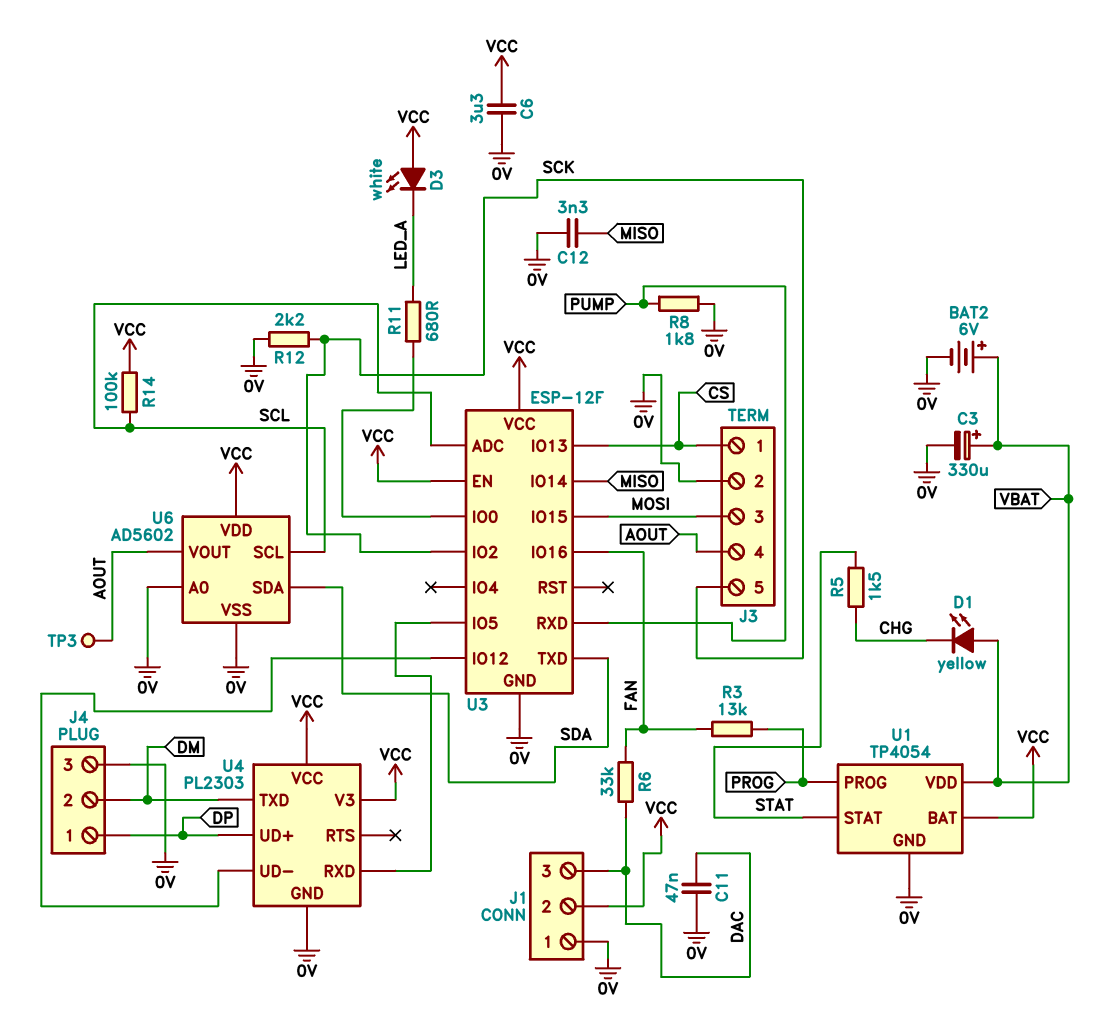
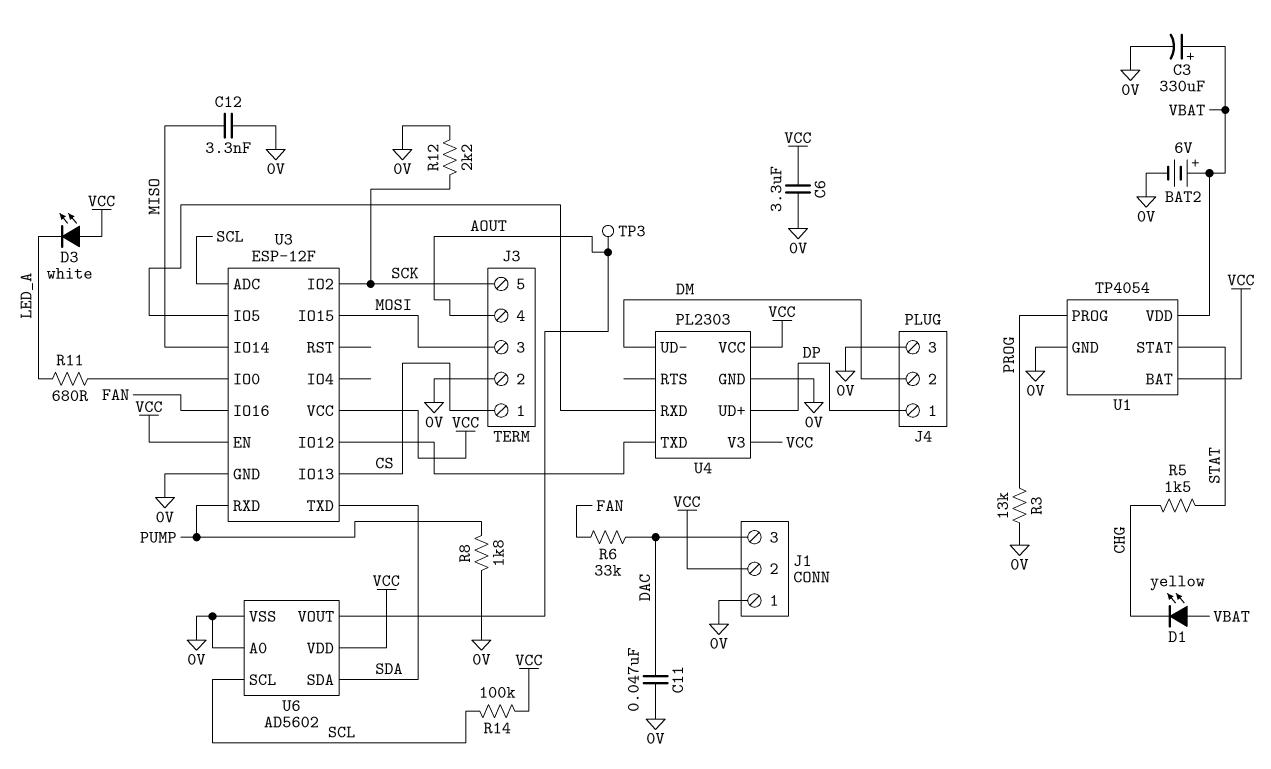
R3: 13k (FAN, PROG) -> 13k (0V, PROG)
U4 pin TXD: DM -> U3/IO12
U4 pin UD-: U3/IO12 -> DM

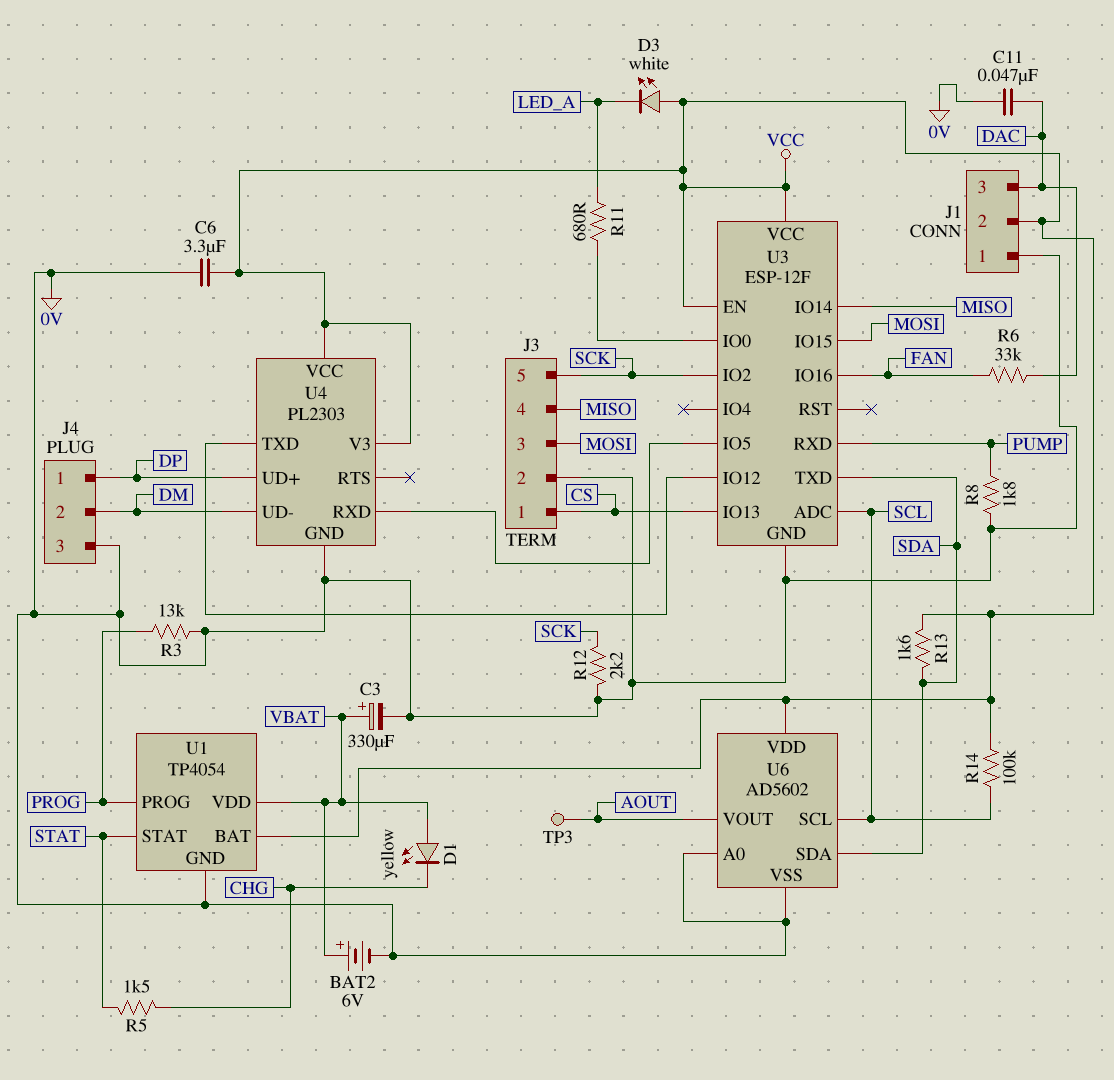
C12: 3.3nF (0V, MISO) -> none
J3 pin 4: AOUT -> MISO
R13: none -> 1.6k (SDA, VCC)

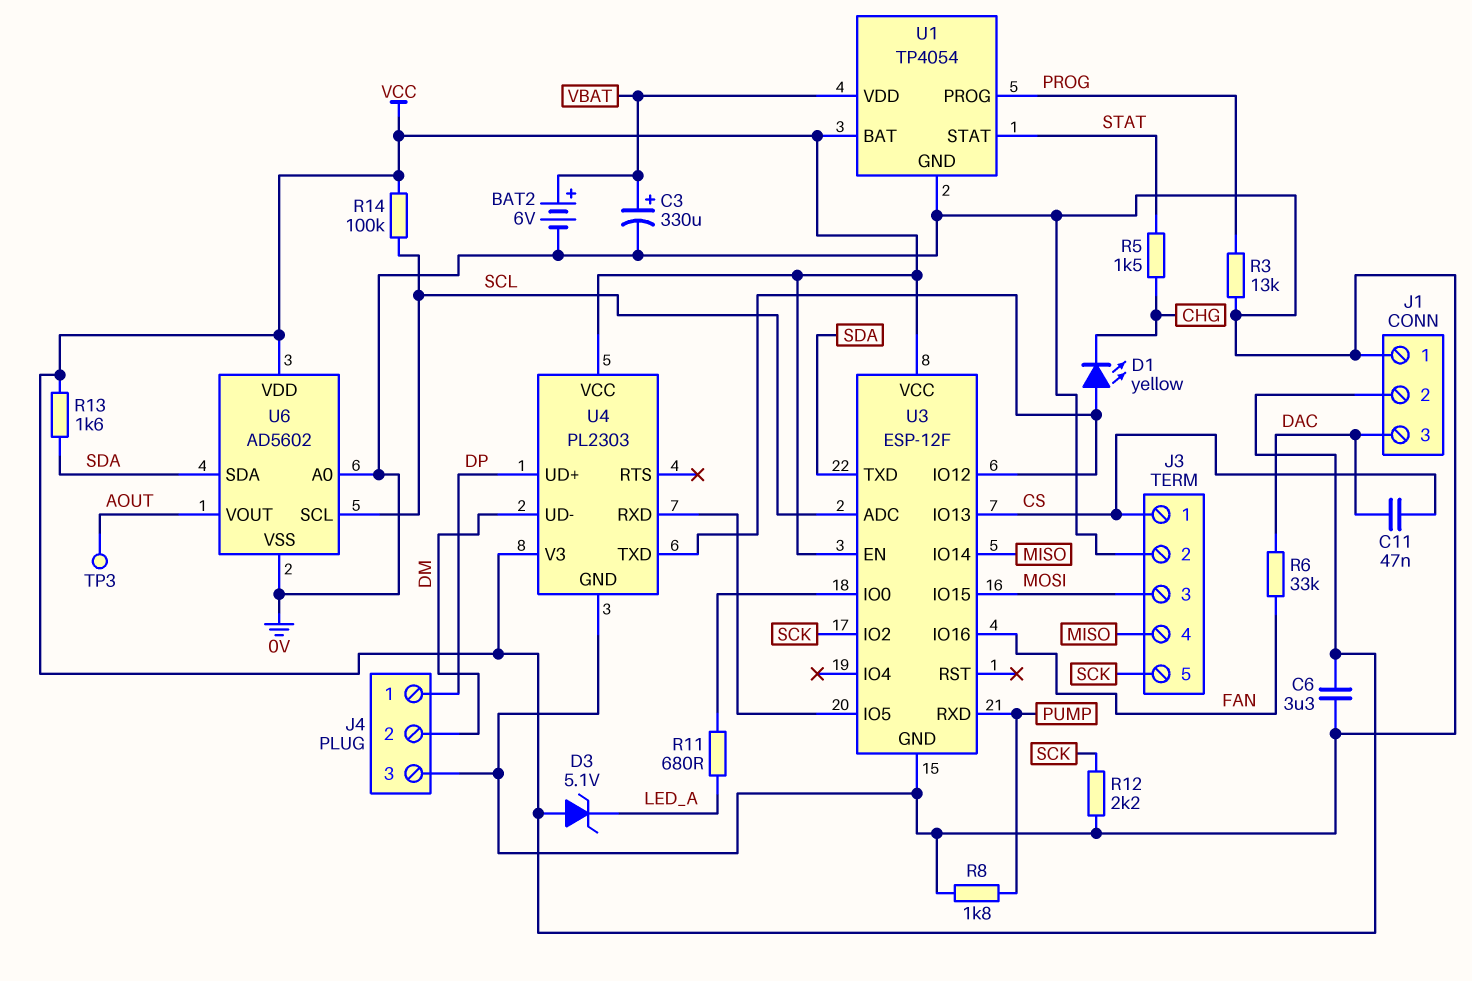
C11: 47nF (0V, DAC) -> 47nF (CS, DAC)
D1: LED yellow (A VBAT, K CHG) -> LED yellow (A U3/IO12, K CHG)
D3: LED white (A VCC, K LED_A) -> zener 5.1V (A VCC, K LED_A)

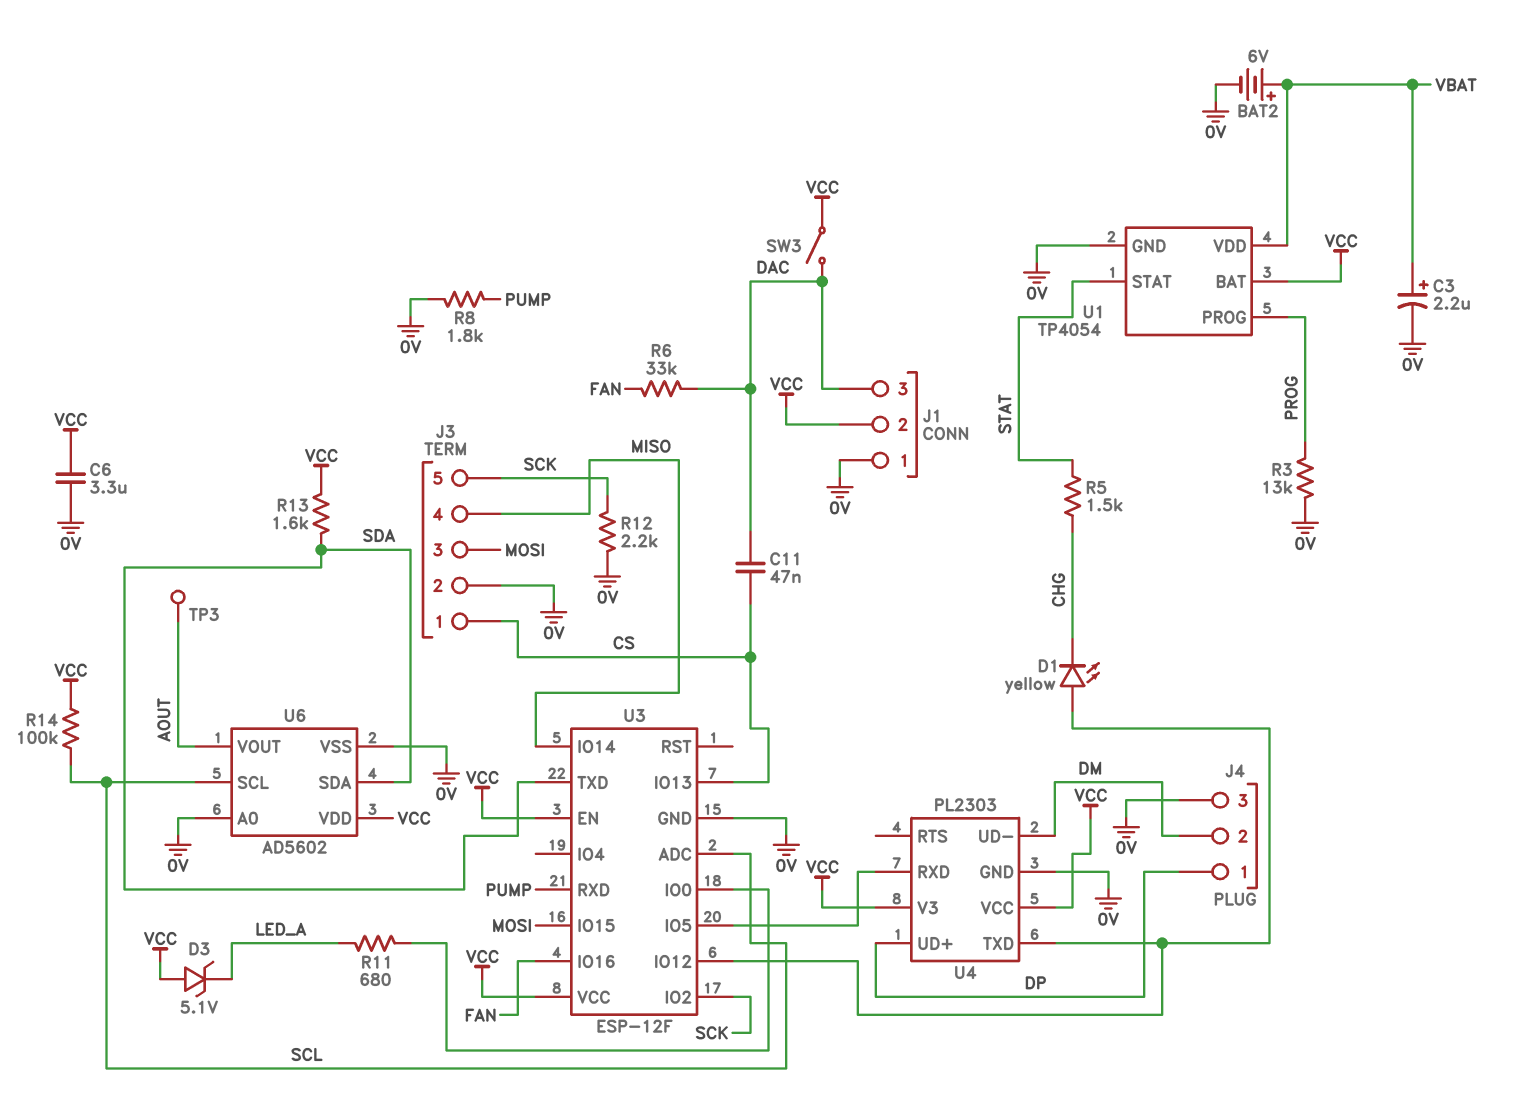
C3: 330uF (plus VBAT, minus 0V) -> 2.2uF (plus VBAT, minus 0V)
SW3: none -> switch (DAC, VCC)

